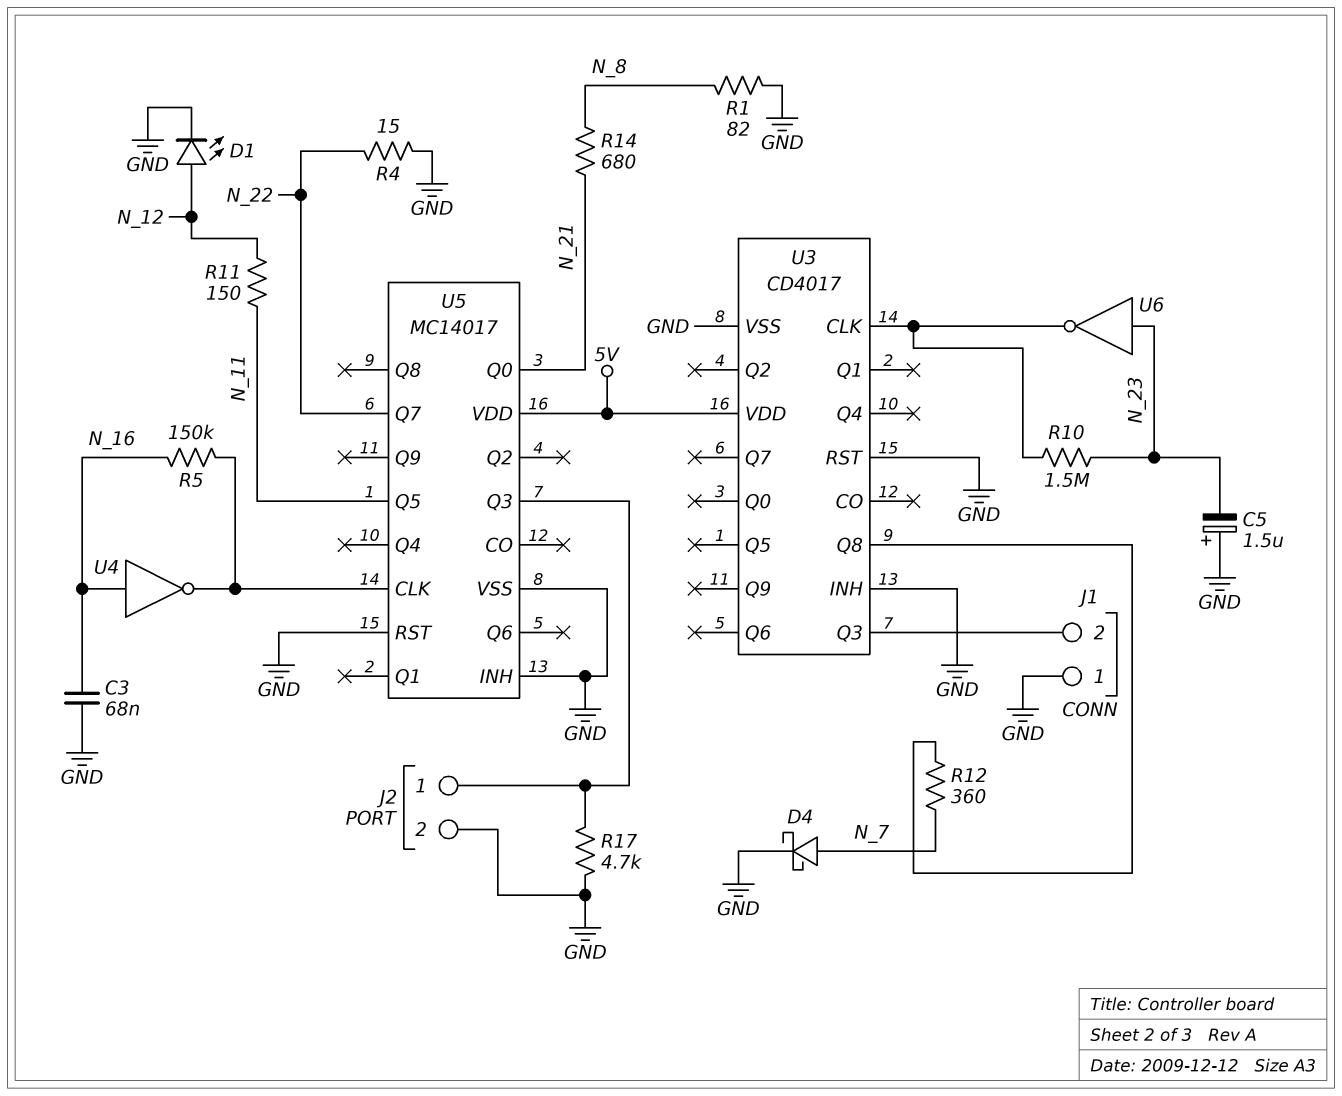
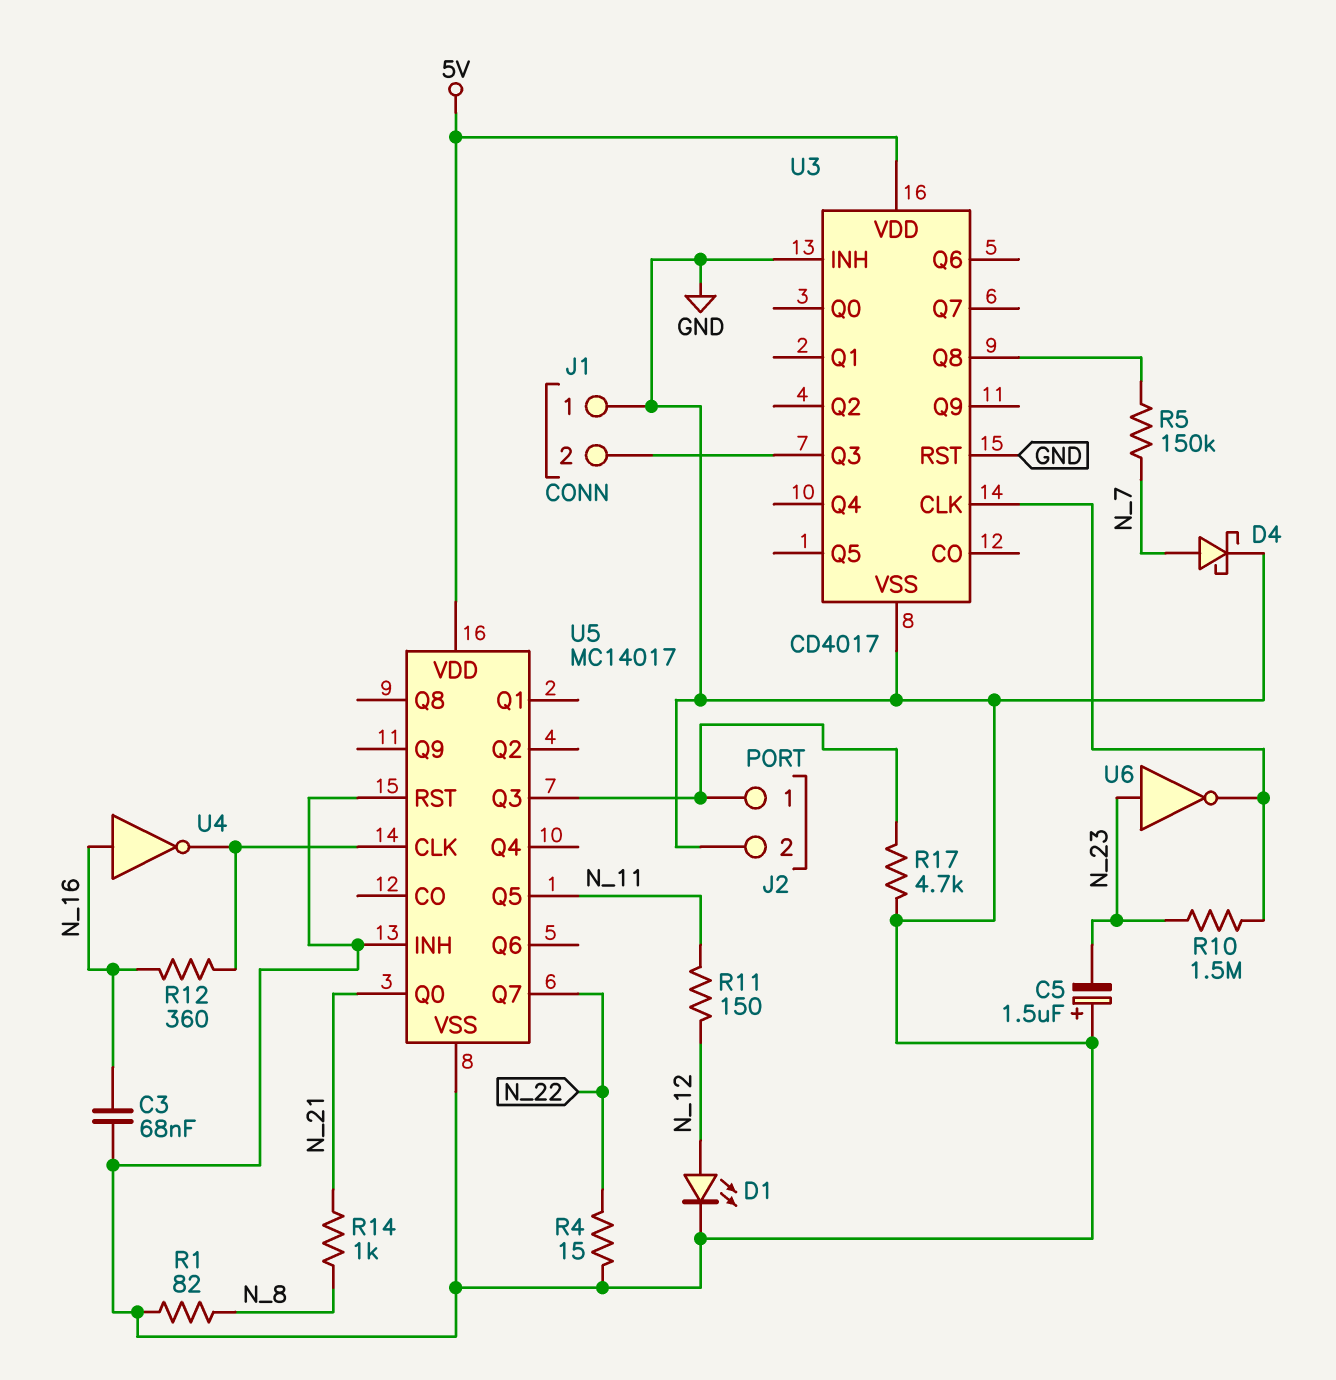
R5: 150k (N_16, U5/CLK) -> 150k (N_7, U3/Q8)
R12: 360 (N_7, U3/Q8) -> 360 (N_16, U5/CLK)
R14: 680 (N_8, N_21) -> 1k (N_8, N_21)

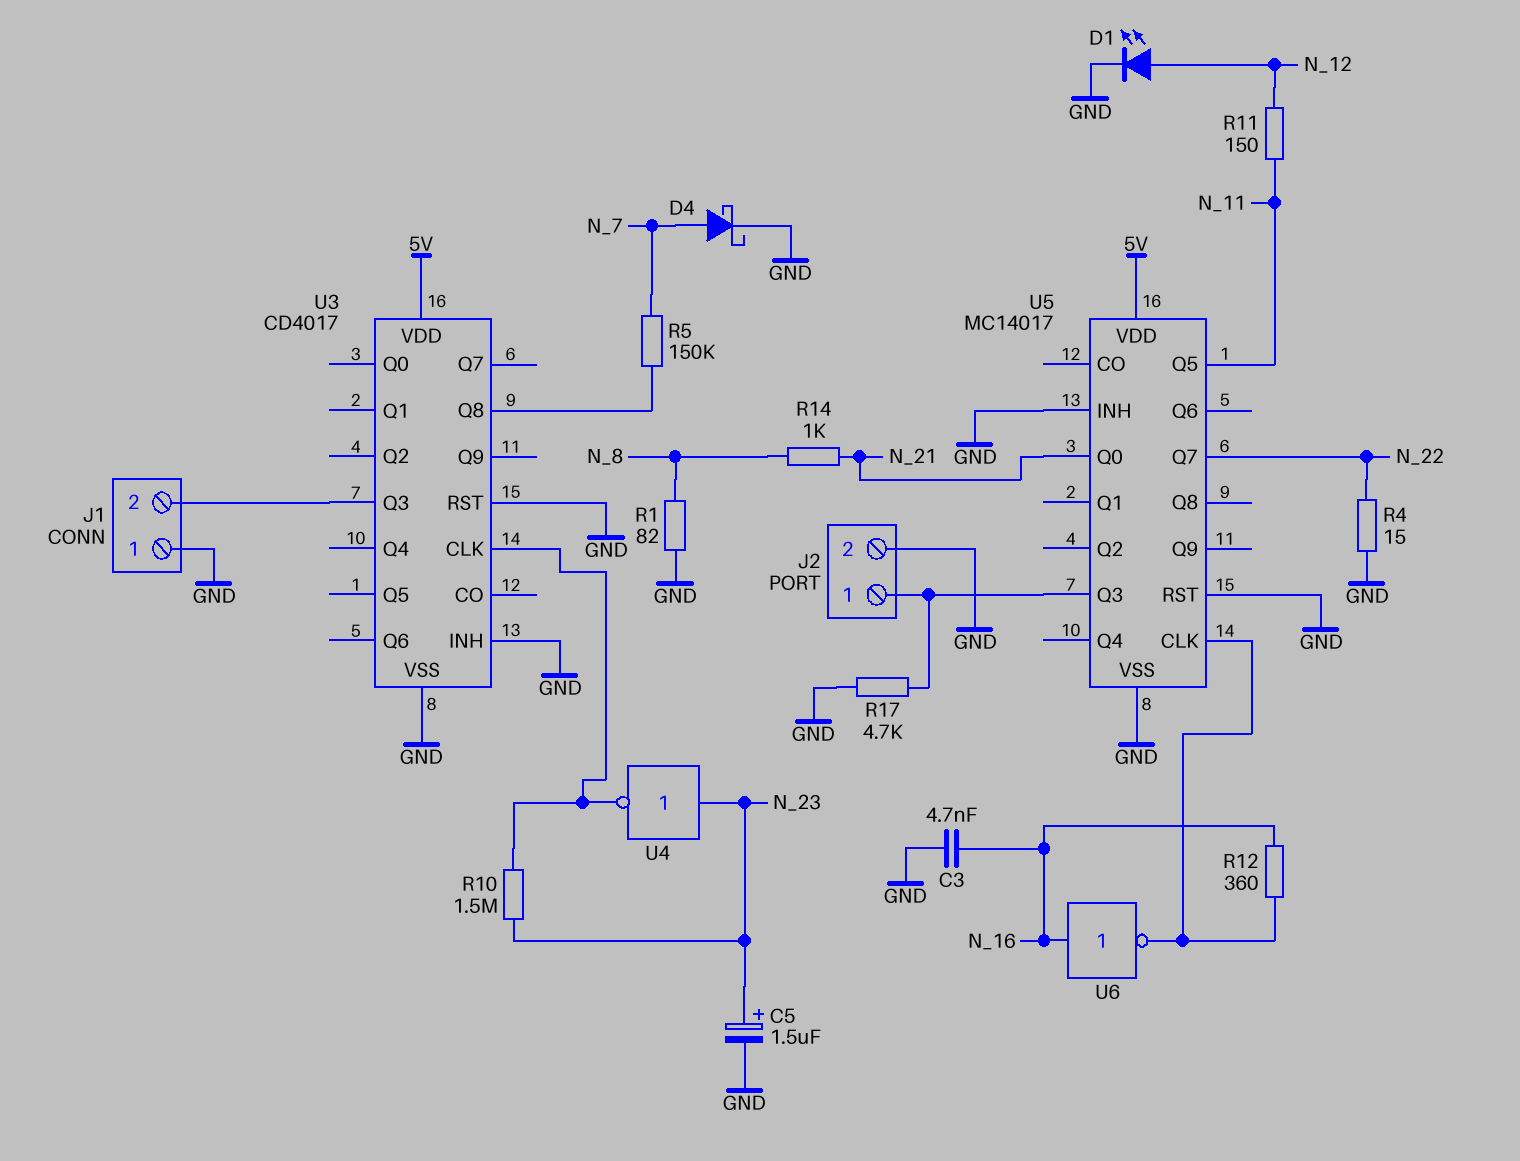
C3: 68nF (GND, N_16) -> 4.7nF (GND, N_16)
C5: 1.5uF (plus GND, minus N_23) -> 1.5uF (plus N_23, minus GND)
U4: NOT (in N_16, out U5/CLK) -> NOT (in N_23, out U3/CLK)
U6: NOT (in N_23, out U3/CLK) -> NOT (in N_16, out U5/CLK)

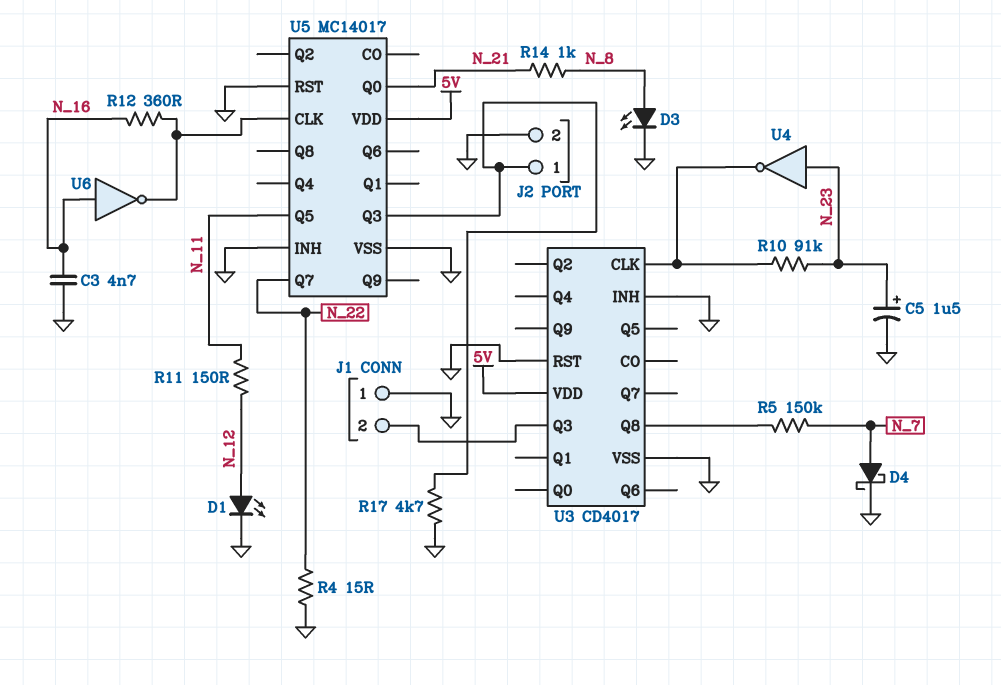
D3: none -> LED (A N_8, K GND)
R1: 82 (GND, N_8) -> none
R10: 1.5M (N_23, U3/CLK) -> 91k (N_23, U3/CLK)

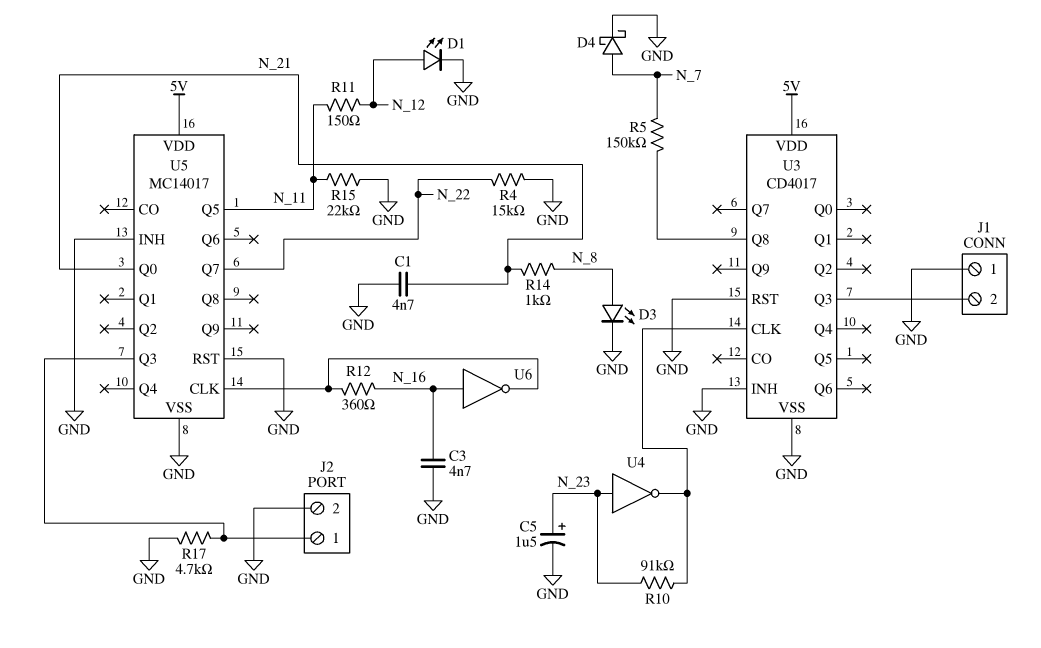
C1: none -> 4.7nF (GND, N_21)
R4: 15 (GND, N_22) -> 15k (GND, N_22)
R15: none -> 22k (GND, N_11)

